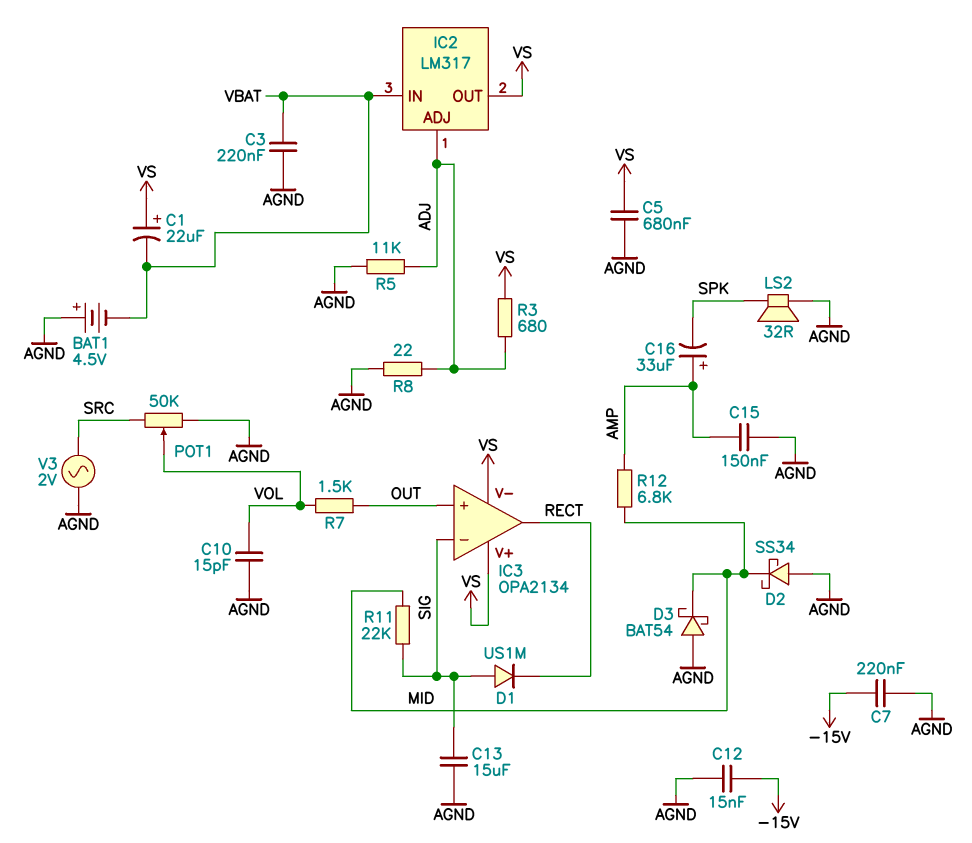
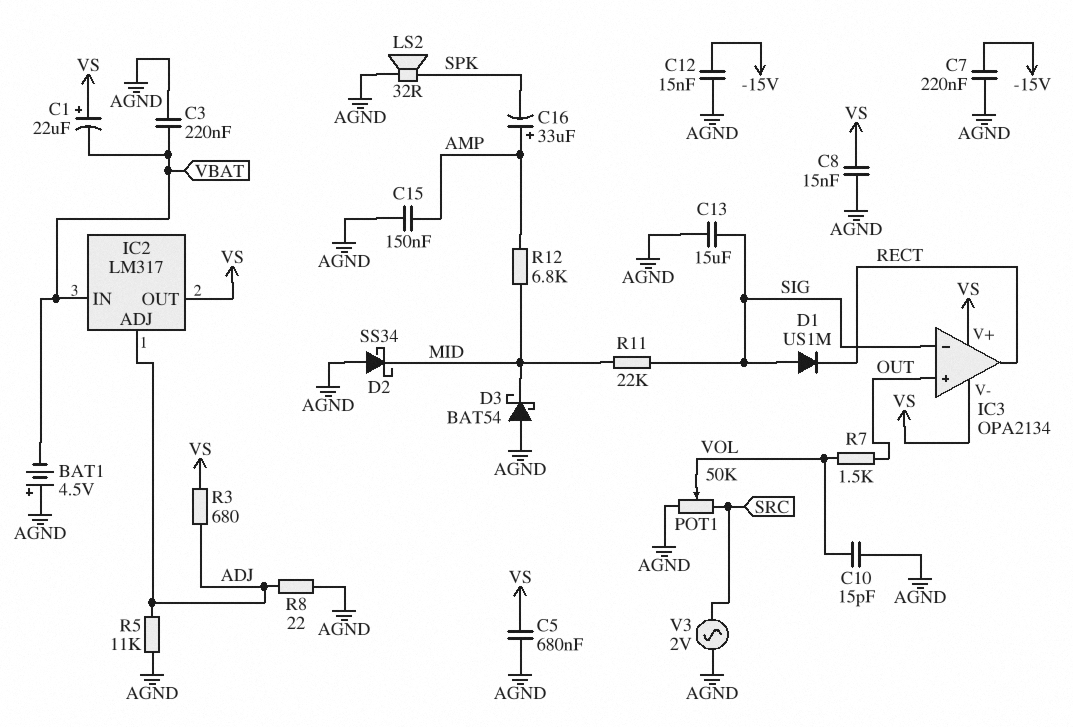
C8: none -> 15nF (AGND, VS)

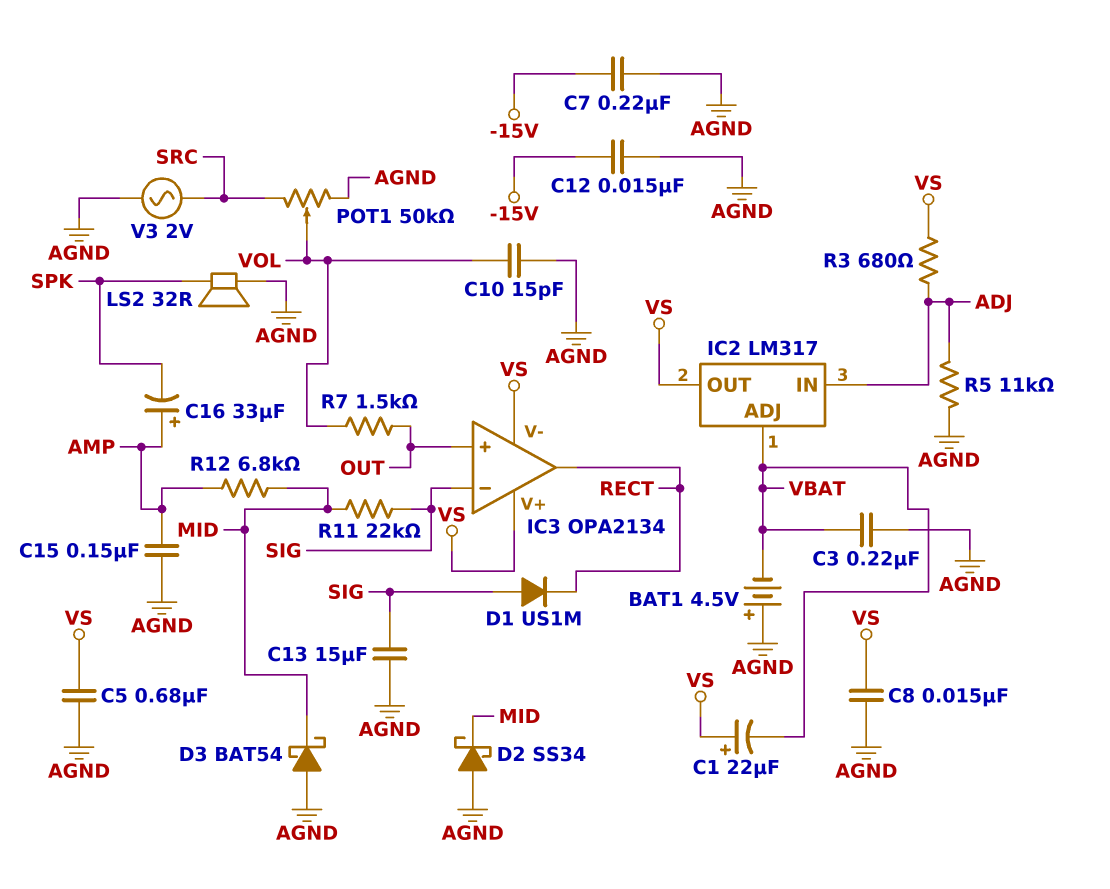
IC2 pin ADJ: ADJ -> VBAT
IC2 pin IN: VBAT -> ADJ
R8: 22 (ADJ, AGND) -> none

